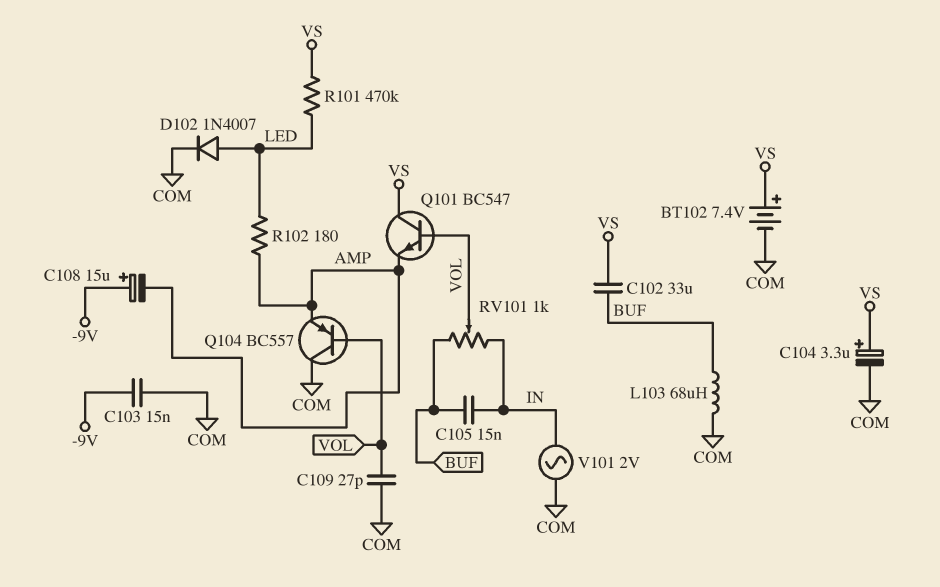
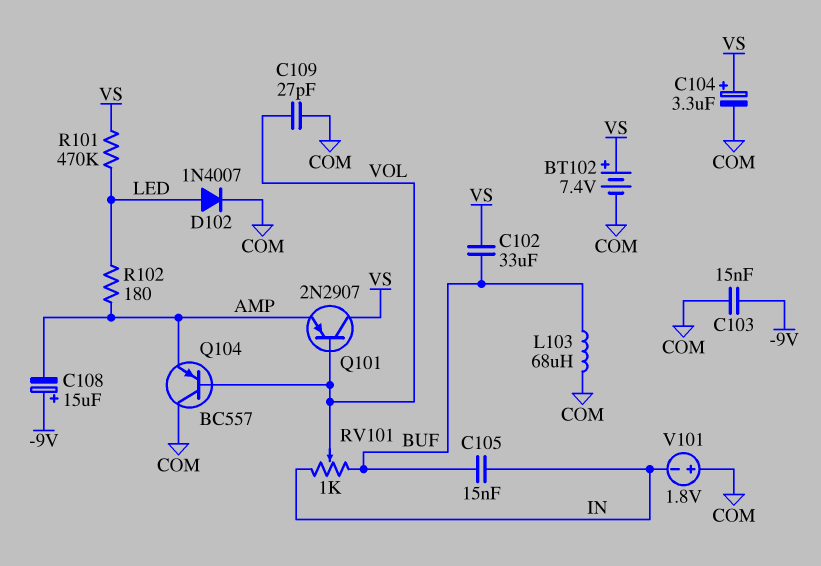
Q101: NPN BC547 (B VOL, C VS, E AMP) -> PNP 2N2907 (B VOL, C VS, E AMP)
V101: AC 2V (COM, IN) -> 1.8V (plus COM, minus IN)

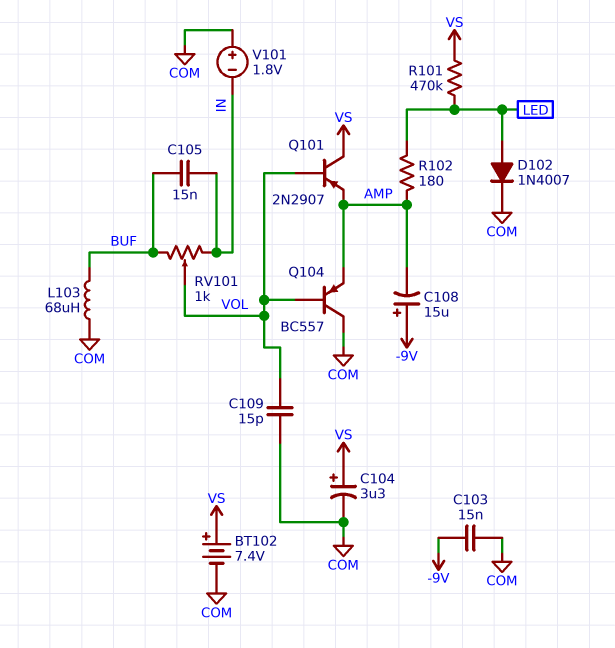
C102: 33uF (BUF, VS) -> none
C109: 27pF (COM, VOL) -> 15pF (COM, VOL)

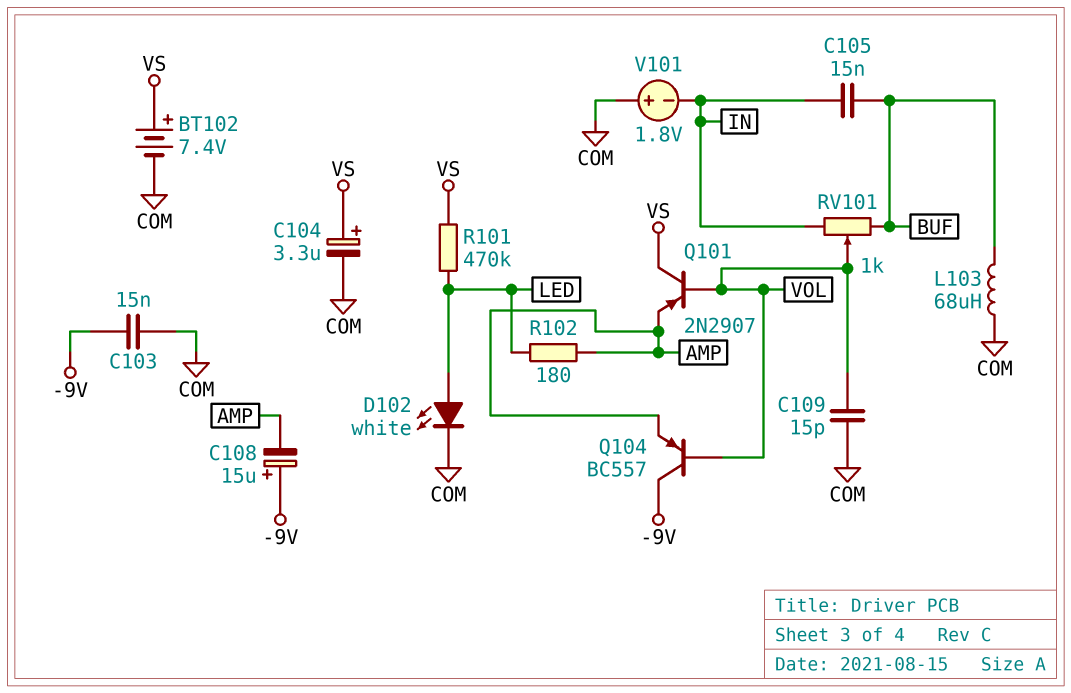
D102: diode 1N4007 (A LED, K COM) -> LED white (A LED, K COM)
Q104: PNP BC557 (B VOL, C COM, E AMP) -> PNP BC557 (B VOL, C -9V, E AMP)

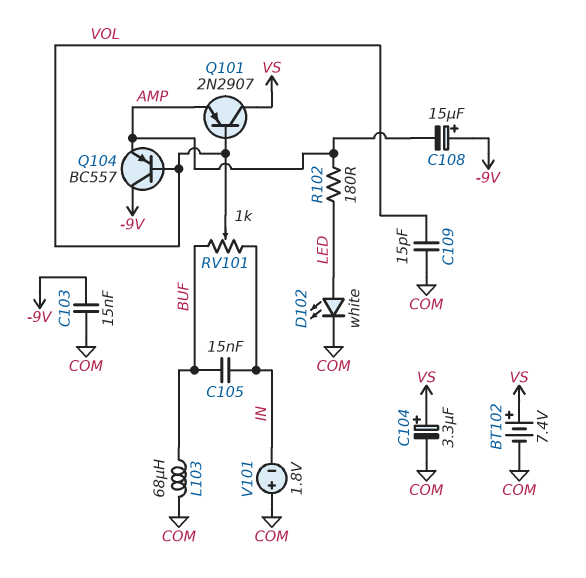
R101: 470k (LED, VS) -> none

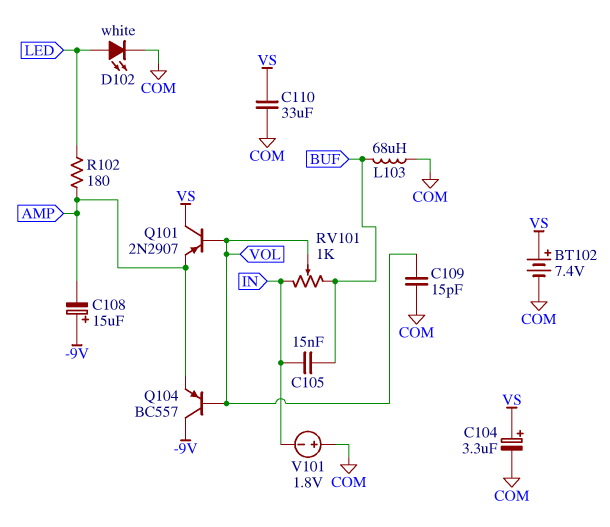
C103: 15nF (-9V, COM) -> none
C110: none -> 33uF (COM, VS)

